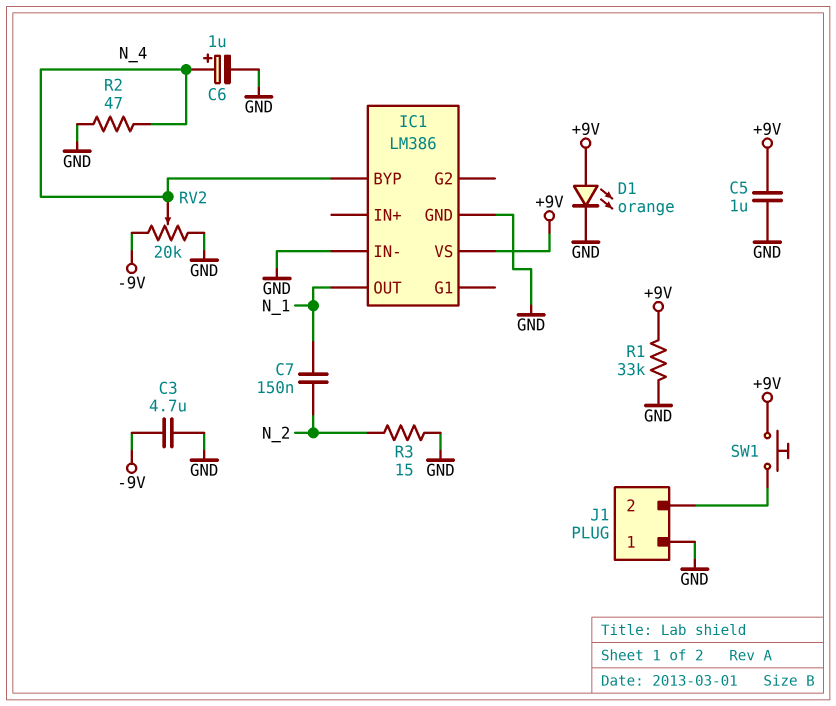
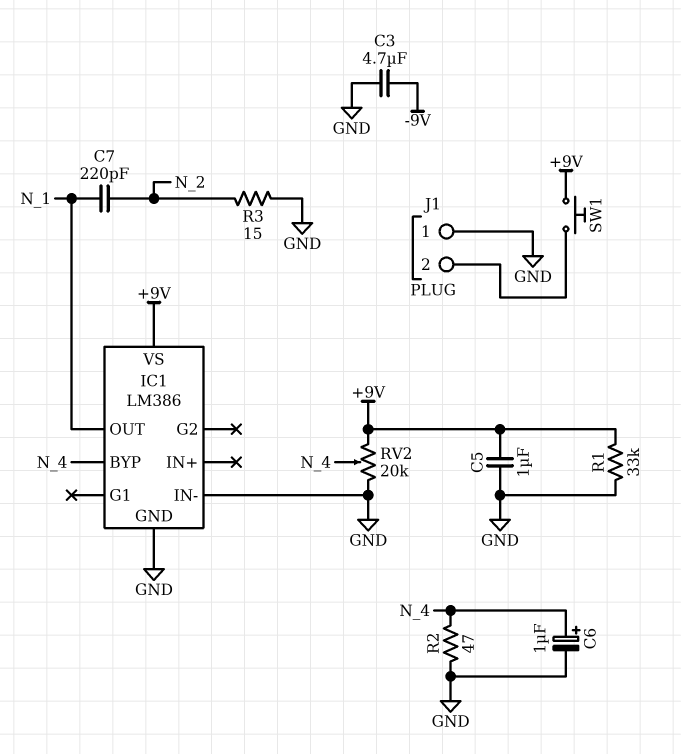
C7: 150nF (N_1, N_2) -> 220pF (N_1, N_2)
D1: LED orange (A +9V, K GND) -> none
RV2: 20k (-9V, GND, wiper N_4) -> 20k (+9V, GND, wiper N_4)

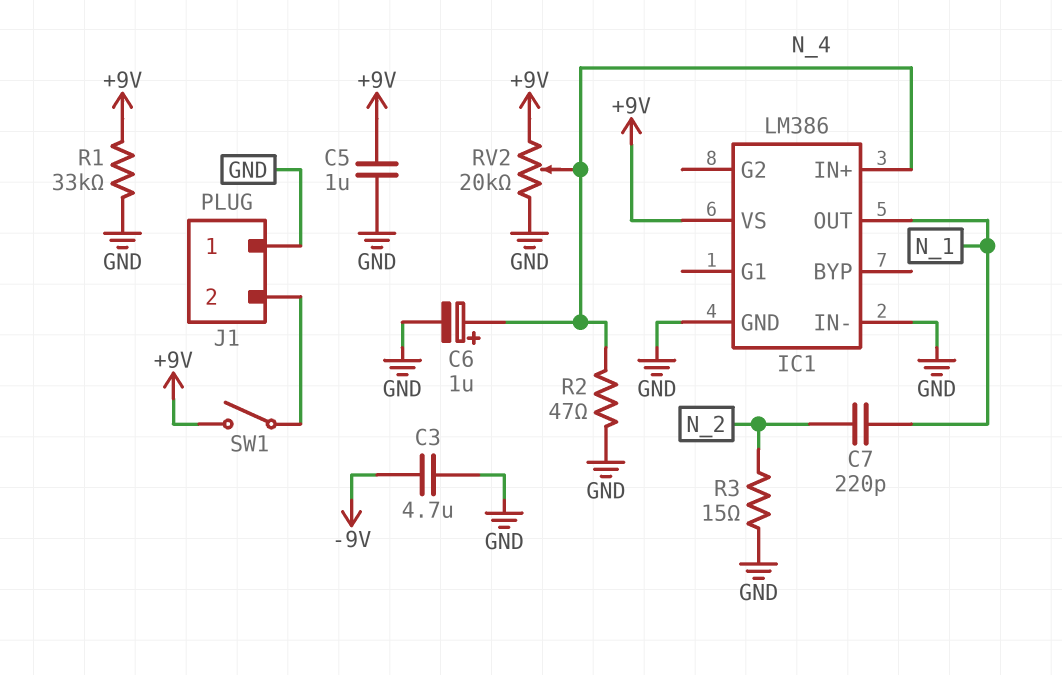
IC1 pin BYP: N_4 -> none
IC1 pin IN+: none -> N_4
SW1: button (+9V, J1/2) -> switch (+9V, J1/2)

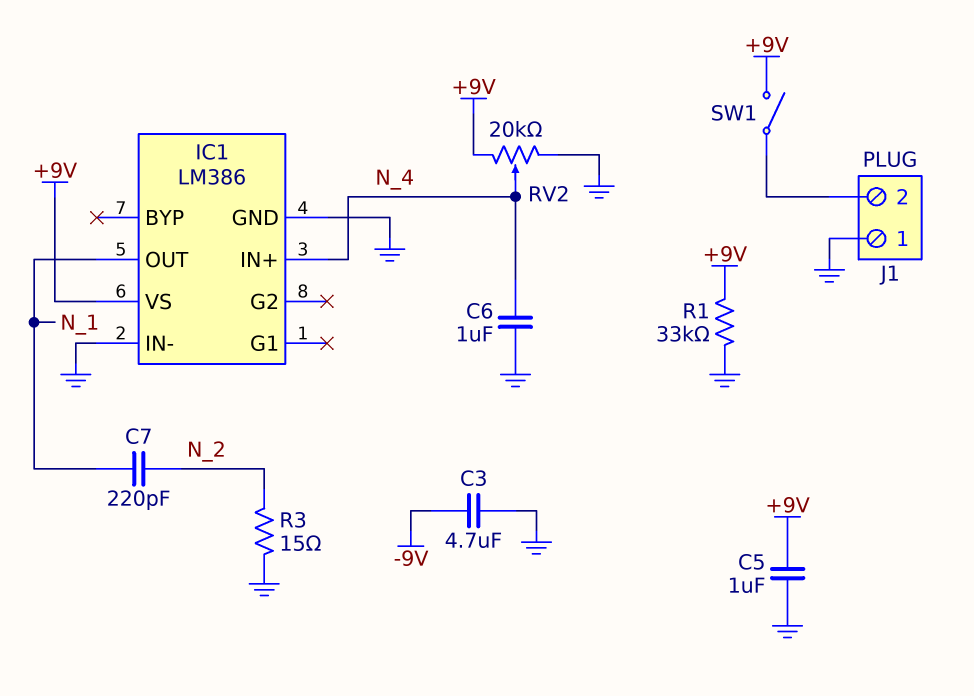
C6: 1uF (plus N_4, minus GND) -> 1uF (GND, N_4)
R2: 47 (GND, N_4) -> none

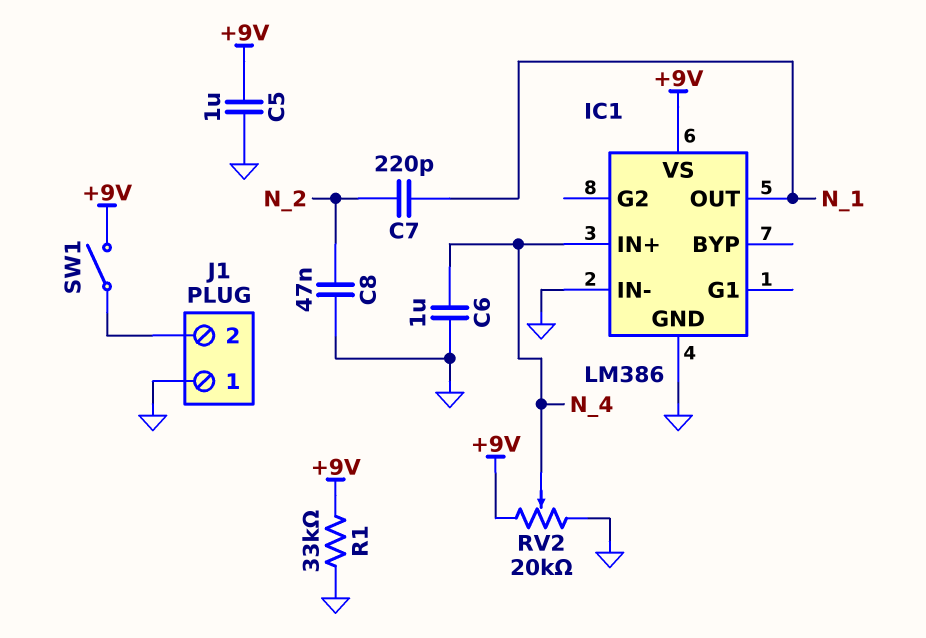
C3: 4.7uF (-9V, GND) -> none
C8: none -> 47nF (GND, N_2)
R3: 15 (GND, N_2) -> none

